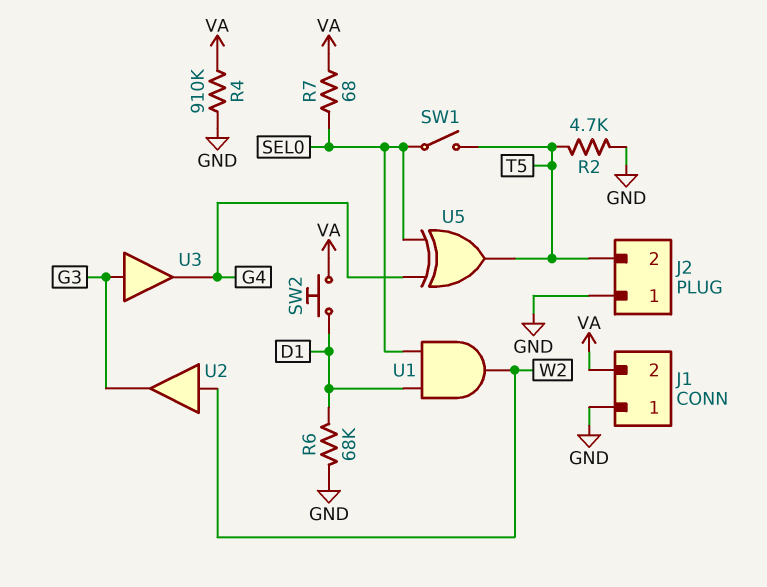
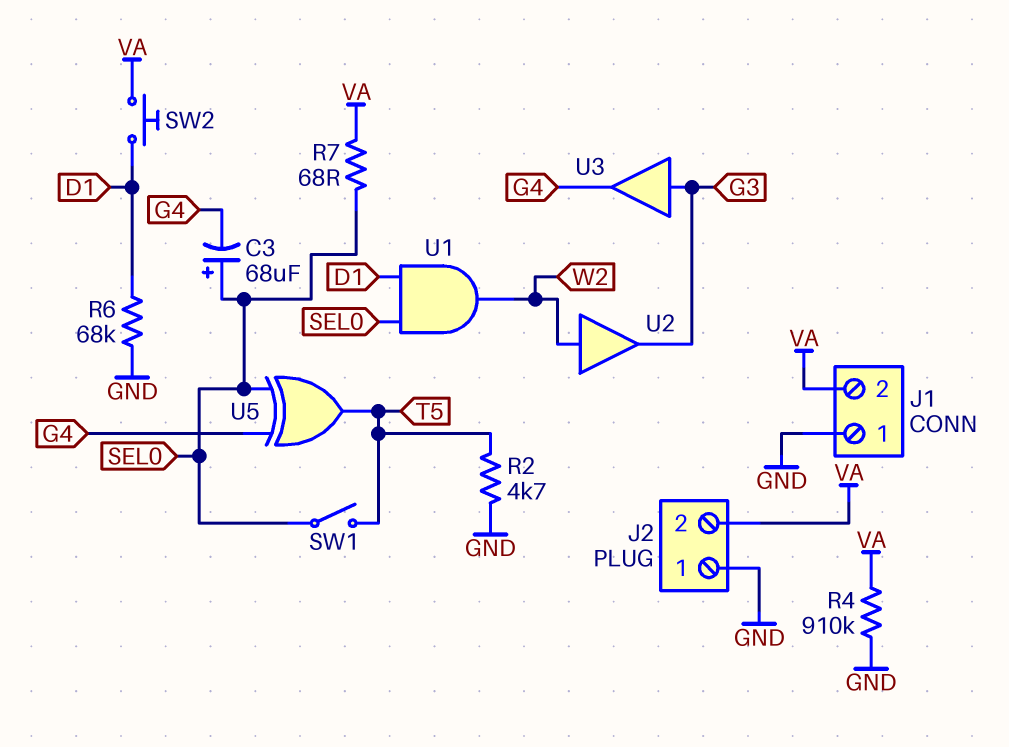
C3: none -> 68uF (plus SEL0, minus G4)
J2 pin 2: T5 -> VA

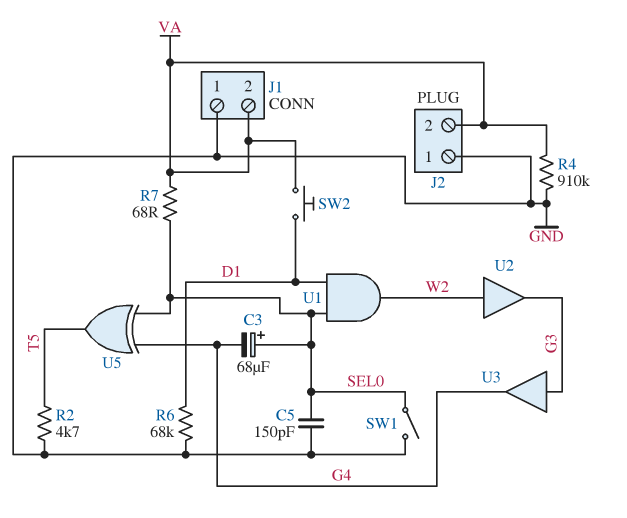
C5: none -> 150pF (GND, SEL0)
SW1: switch (SEL0, T5) -> switch (GND, SEL0)

